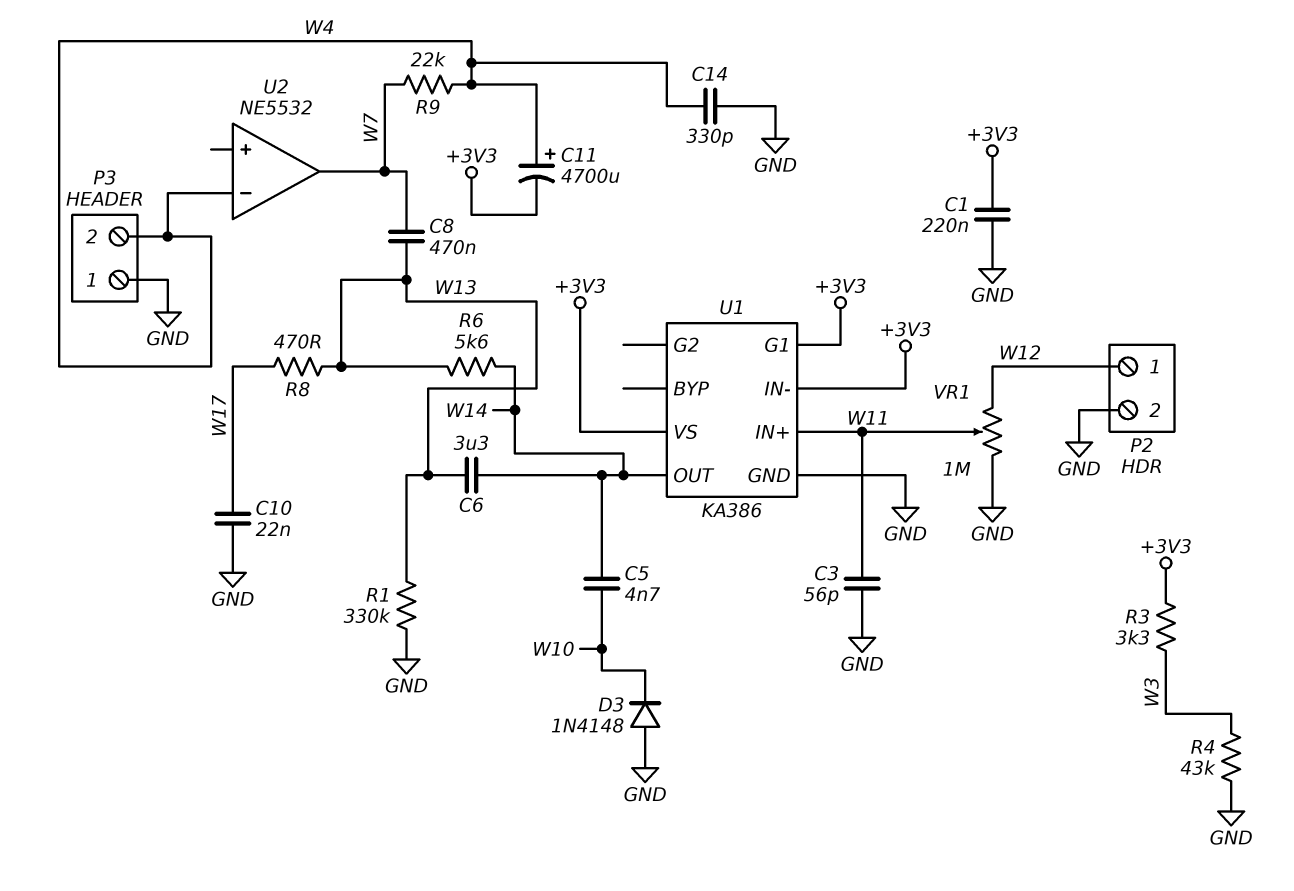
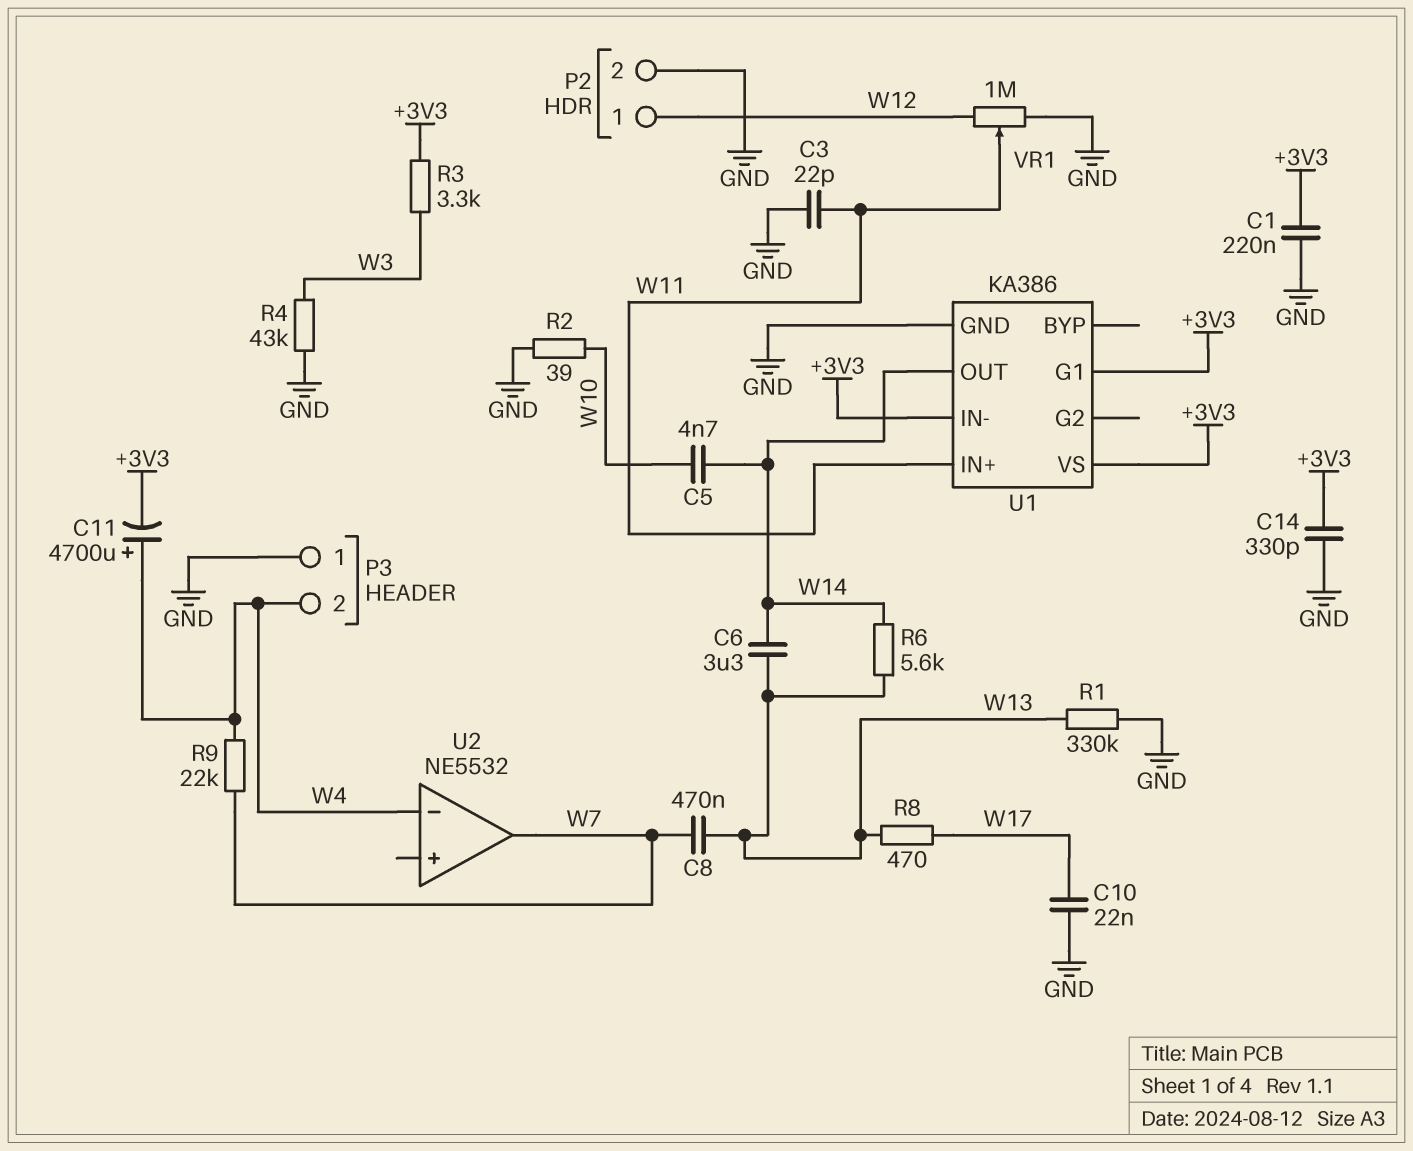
C3: 56pF (GND, W11) -> 22pF (GND, W11)
C14: 330pF (GND, W4) -> 330pF (+3V3, GND)
D3: diode 1N4148 (A GND, K W10) -> none
R2: none -> 39 (GND, W10)

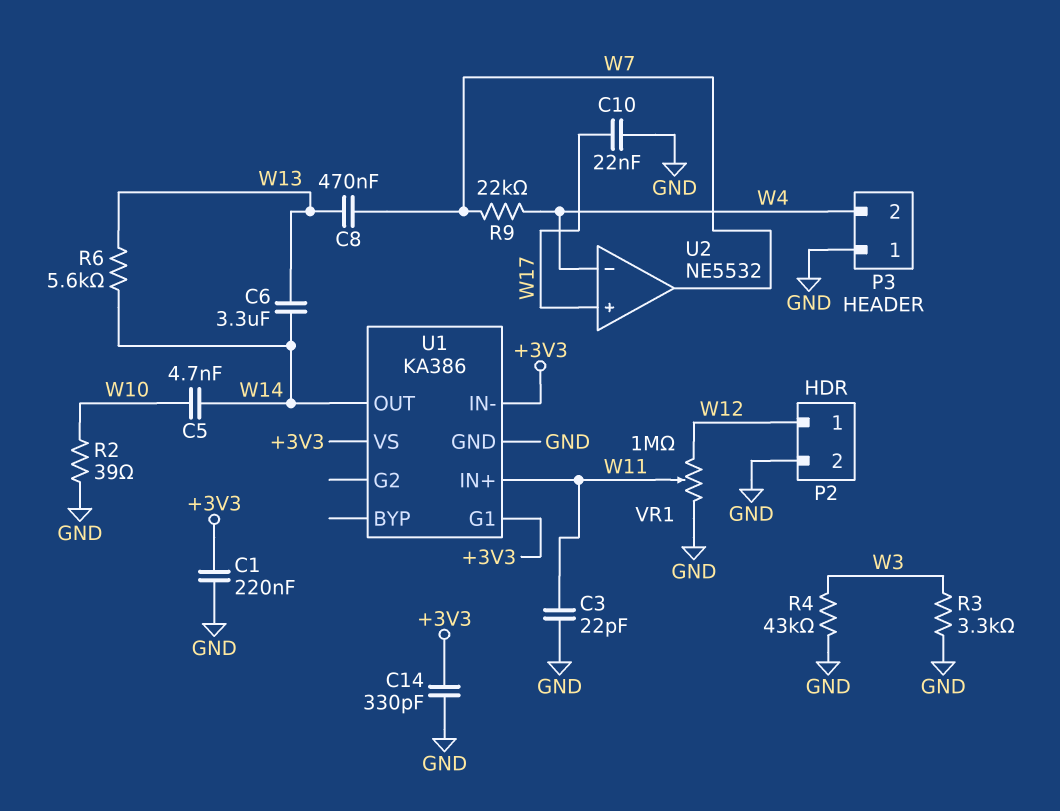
C11: 4700uF (plus W4, minus +3V3) -> none
R1: 330k (GND, W13) -> none
R3: 3.3k (+3V3, W3) -> 3.3k (GND, W3)
R8: 470 (W13, W17) -> none
U2 pin in+: none -> W17

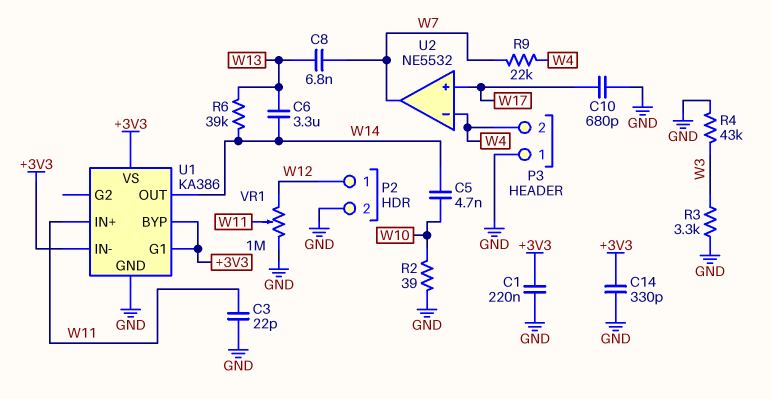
C8: 470nF (W7, W13) -> 6.8nF (W7, W13)
C10: 22nF (GND, W17) -> 680pF (GND, W17)
R6: 5.6k (W13, W14) -> 39k (W13, W14)
U1 pin BYP: none -> +3V3

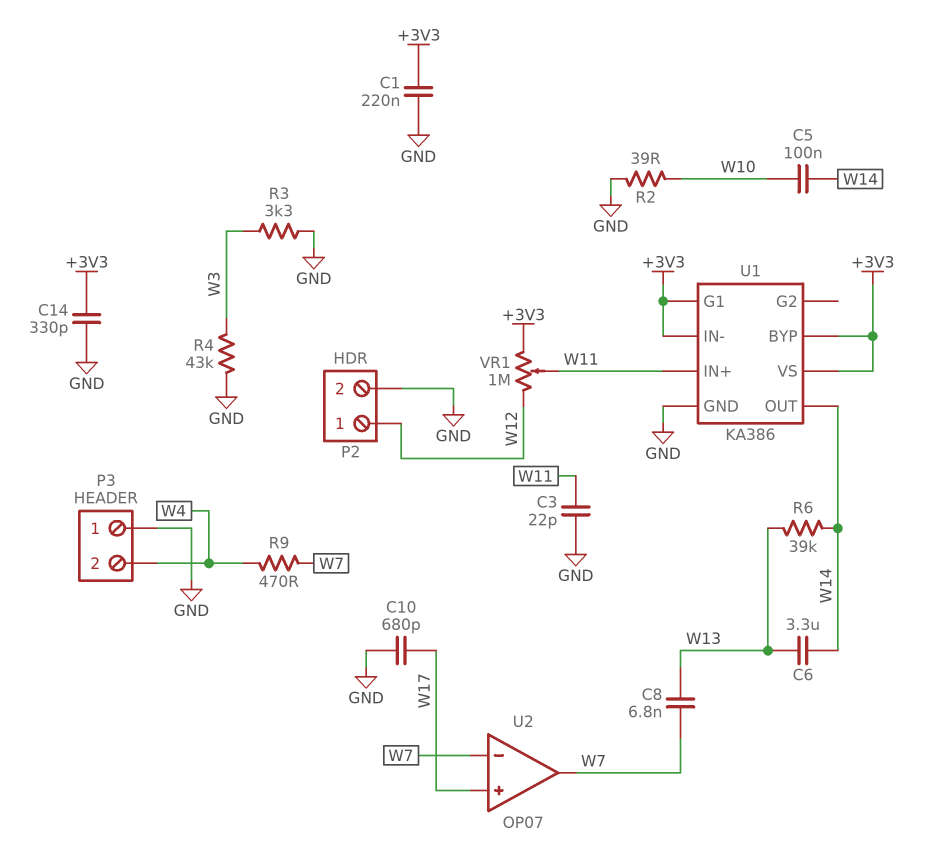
C5: 4.7nF (W10, W14) -> 100nF (W10, W14)
R9: 22k (W4, W7) -> 470 (W4, W7)
U2: NE5532 -> OP07
U2 pin in-: W4 -> W7
VR1: 1M (GND, W12, wiper W11) -> 1M (+3V3, W12, wiper W11)

